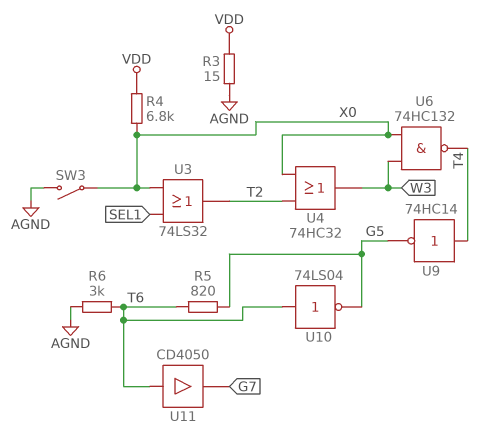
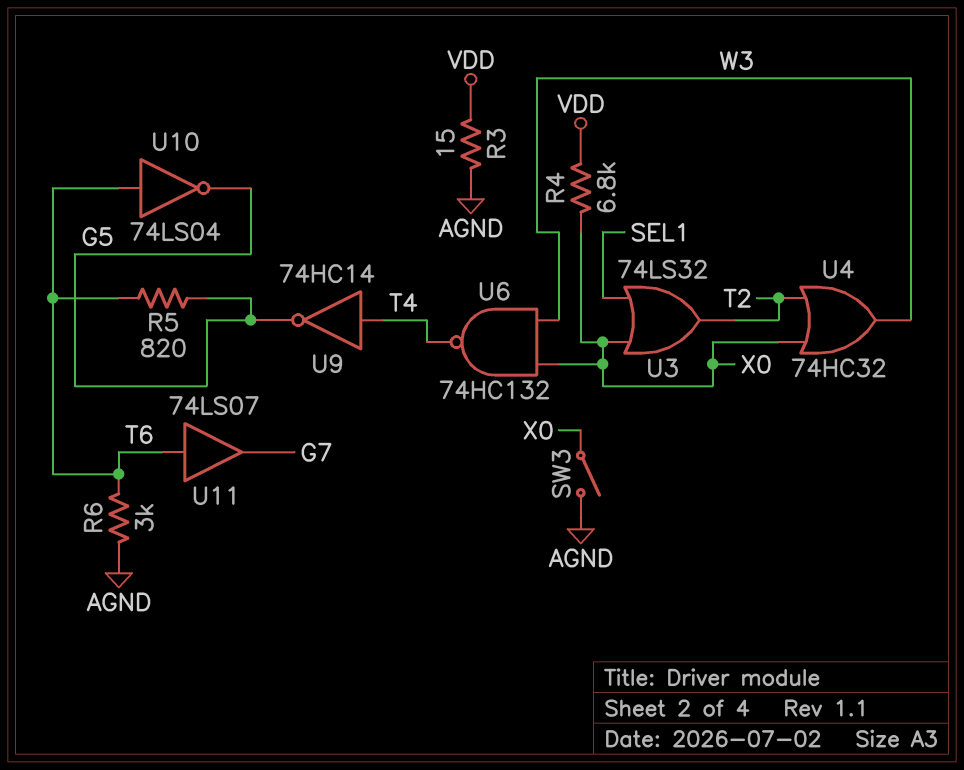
U11: buffer CD4050 (in T6, out G7) -> buffer 74LS07 (in T6, out G7)

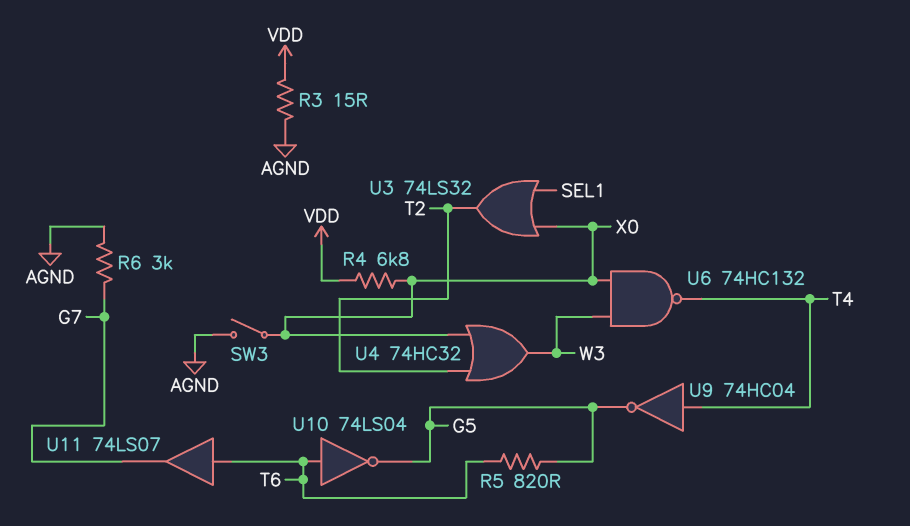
R6: 3k (AGND, T6) -> 3k (AGND, G7)
U9: NOT 74HC14 (in T4, out G5) -> NOT 74HC04 (in T4, out G5)

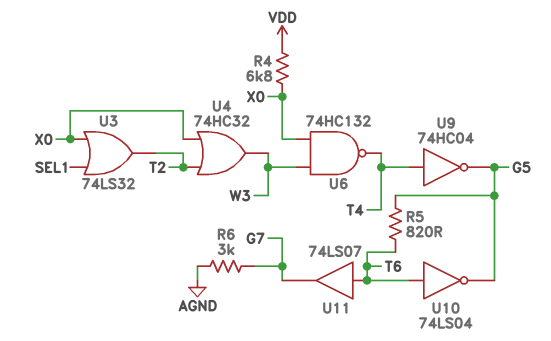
R3: 15 (AGND, VDD) -> none
SW3: switch (AGND, X0) -> none

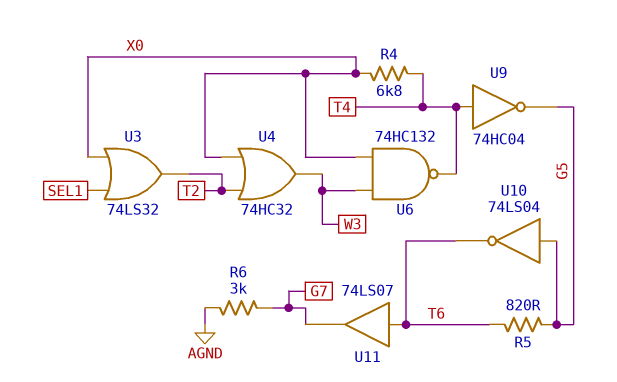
R4: 6.8k (VDD, X0) -> 6.8k (T4, X0)
U10: NOT 74LS04 (in T6, out G5) -> NOT 74LS04 (in G5, out T6)

